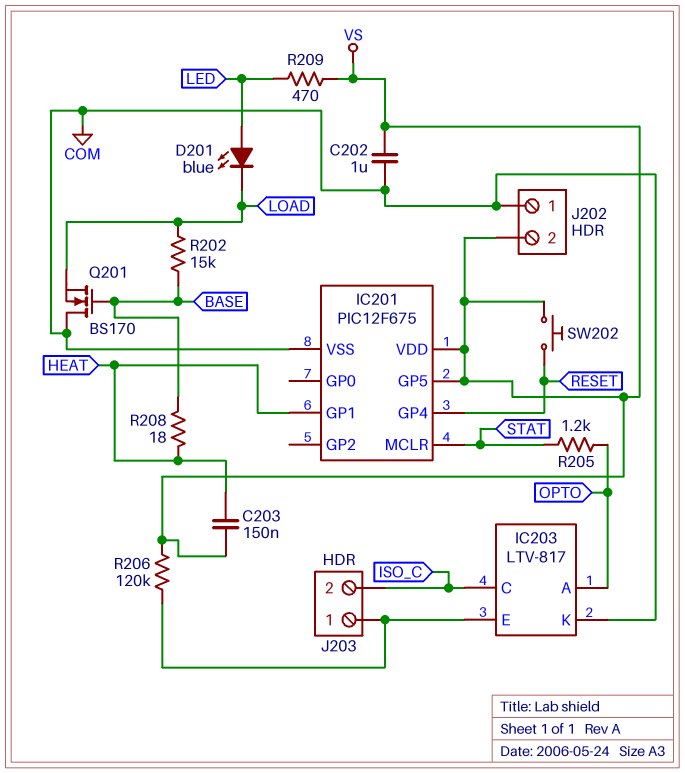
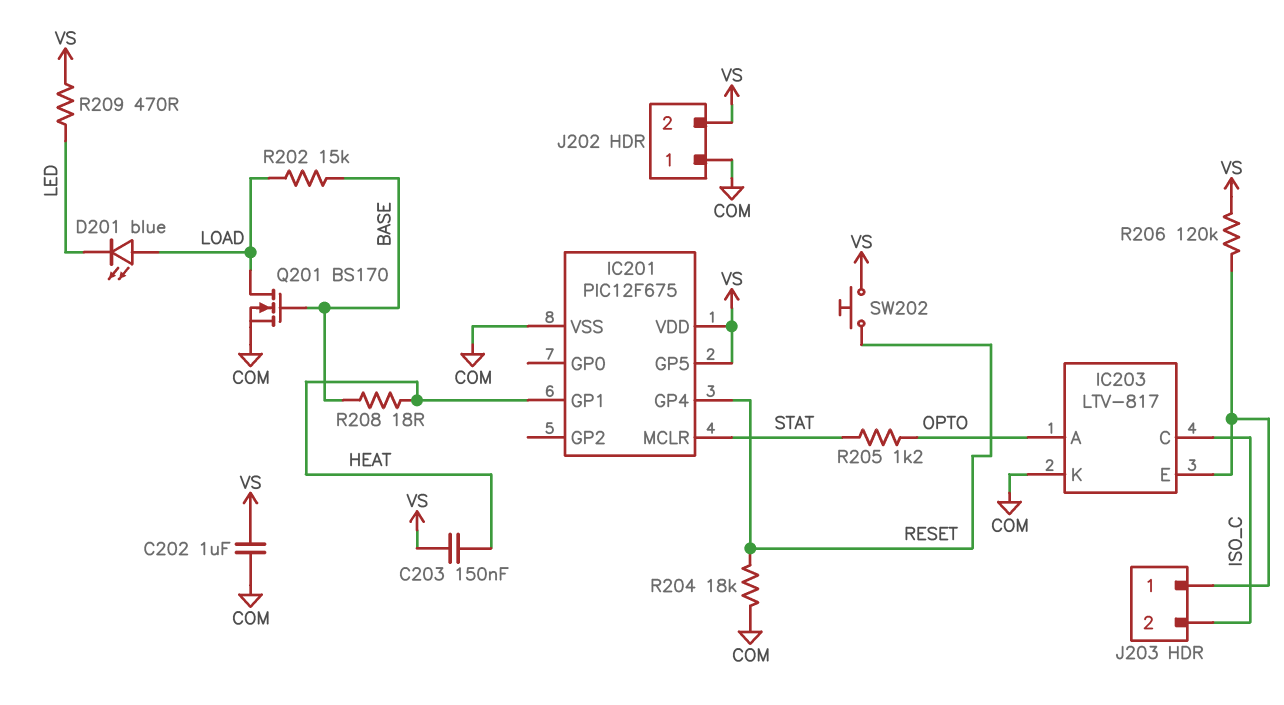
D201: LED blue (A LED, K LOAD) -> LED blue (A LOAD, K LED)
Q201: NMOS BS170 (G BASE, D COM, S LOAD) -> NMOS BS170 (G BASE, D LOAD, S COM)
R204: none -> 18k (COM, RESET)

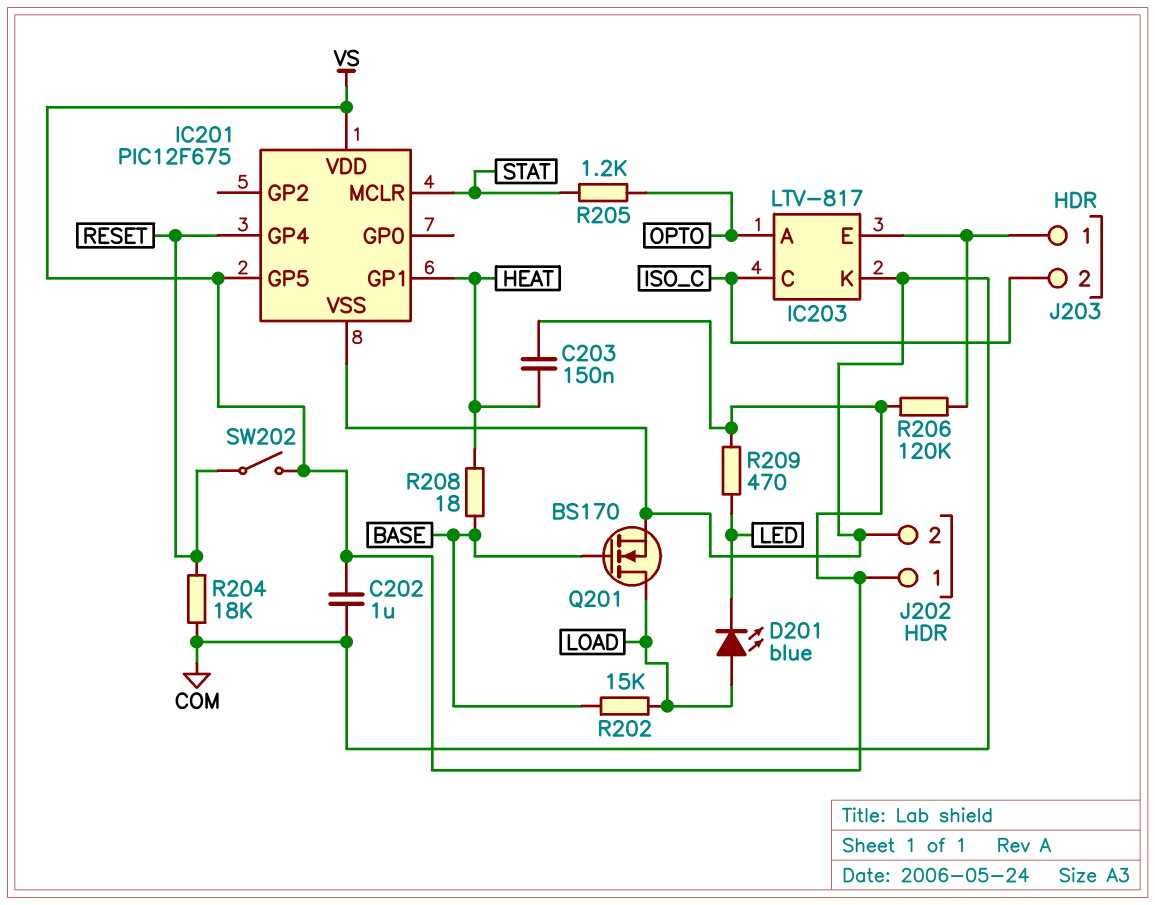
J202 pin 1: COM -> VS
J202 pin 2: VS -> COM
SW202: button (RESET, VS) -> switch (RESET, VS)

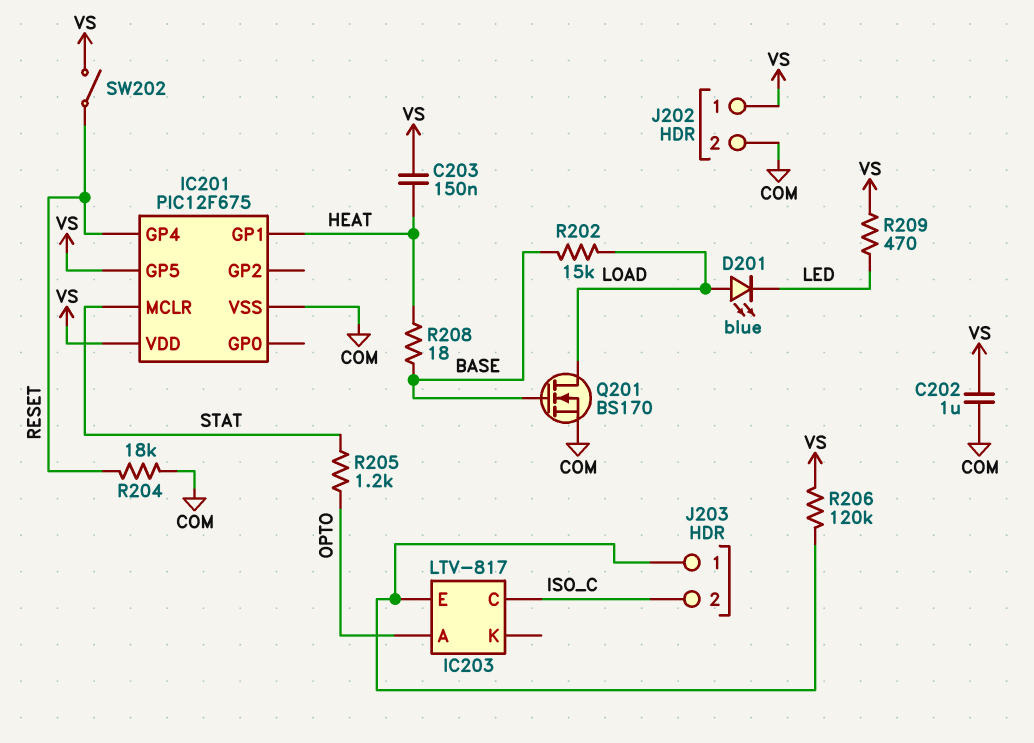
IC203 pin K: COM -> none

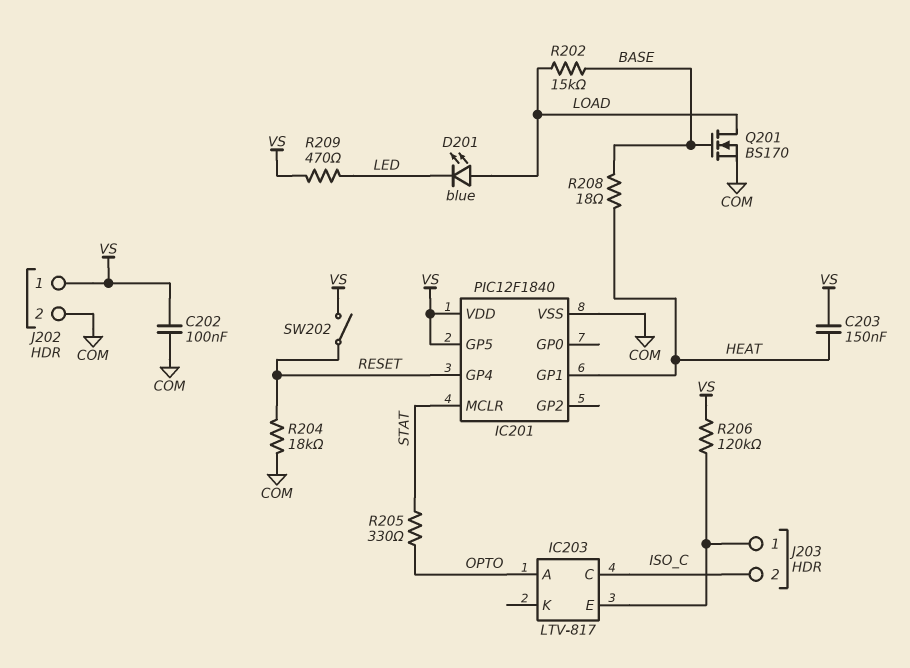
C202: 1uF (COM, VS) -> 100nF (COM, VS)
IC201: PIC12F675 -> PIC12F1840
R205: 1.2k (OPTO, STAT) -> 330 (OPTO, STAT)

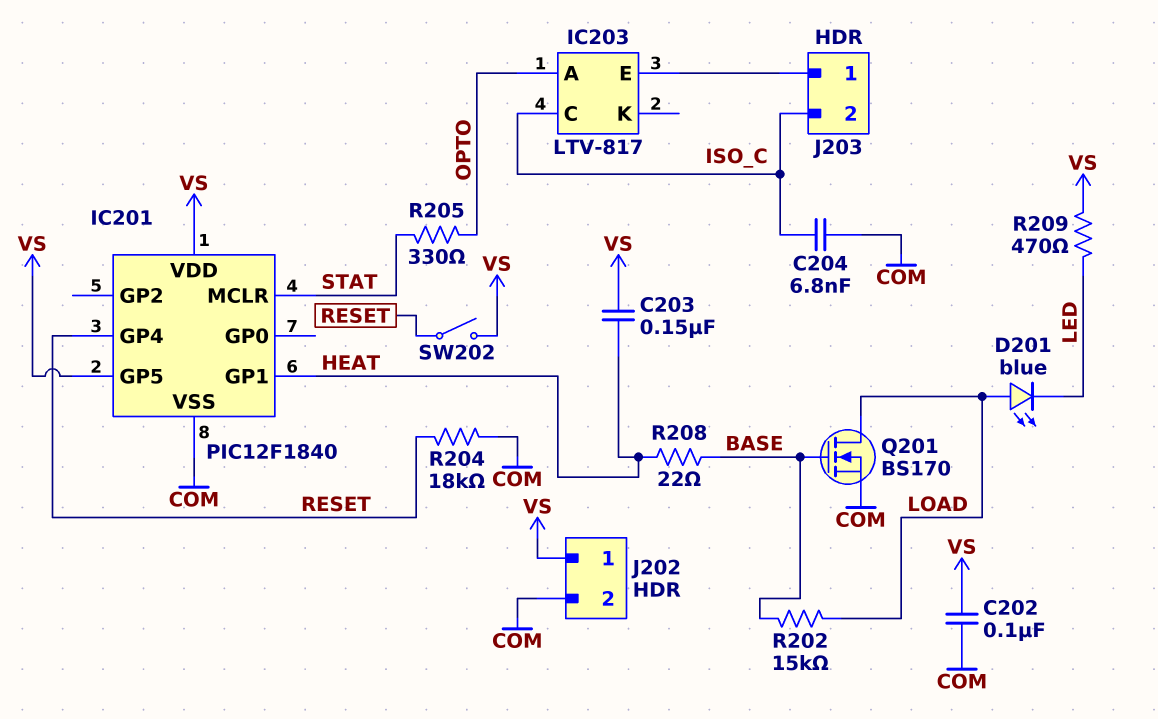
C204: none -> 6.8nF (COM, ISO_C)
R206: 120k (IC203/E, VS) -> none
R208: 18 (BASE, HEAT) -> 22 (BASE, HEAT)

